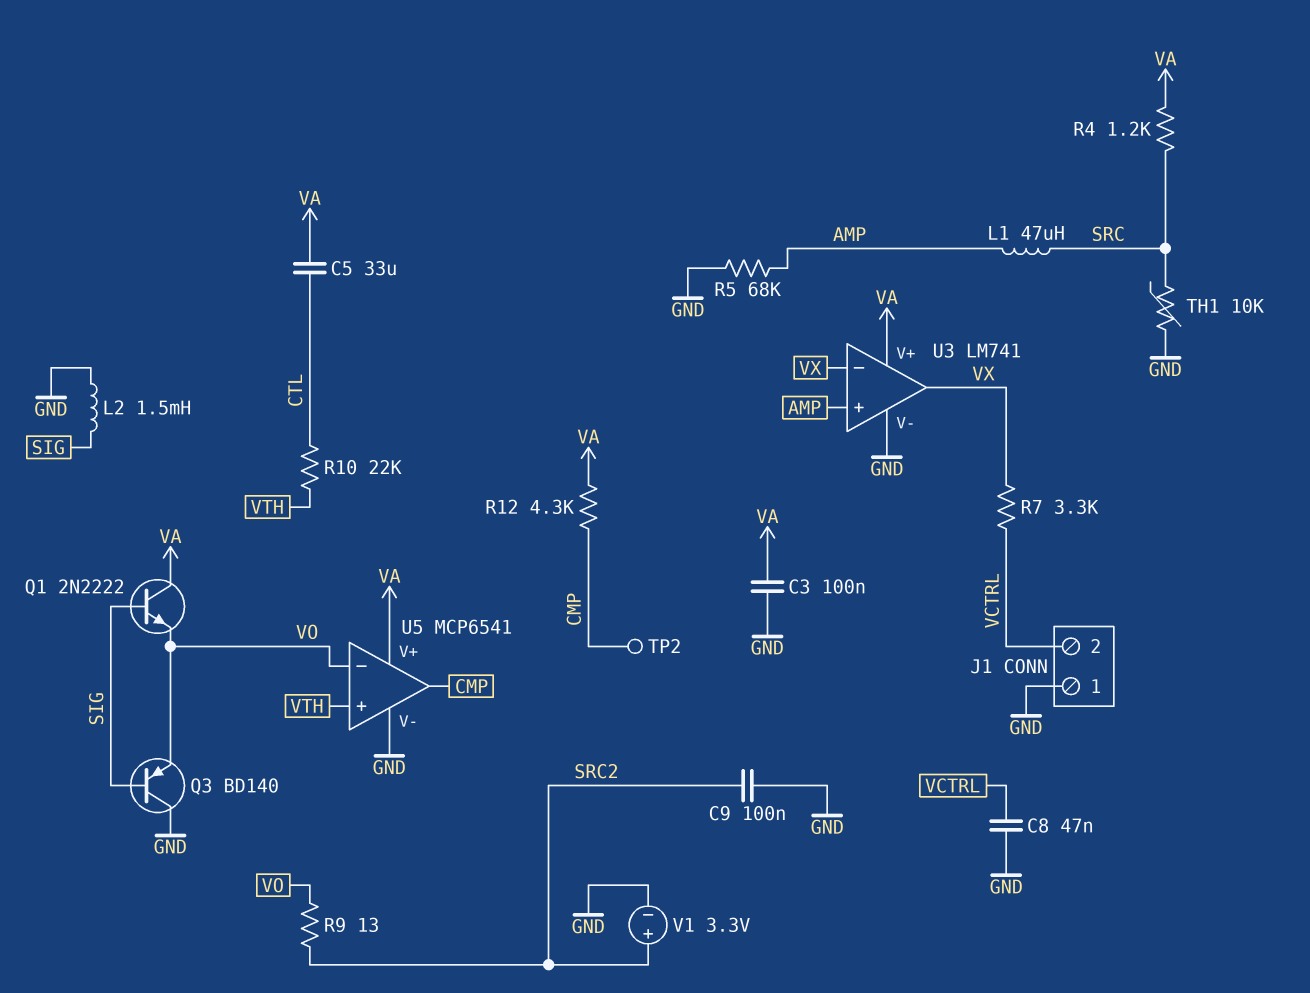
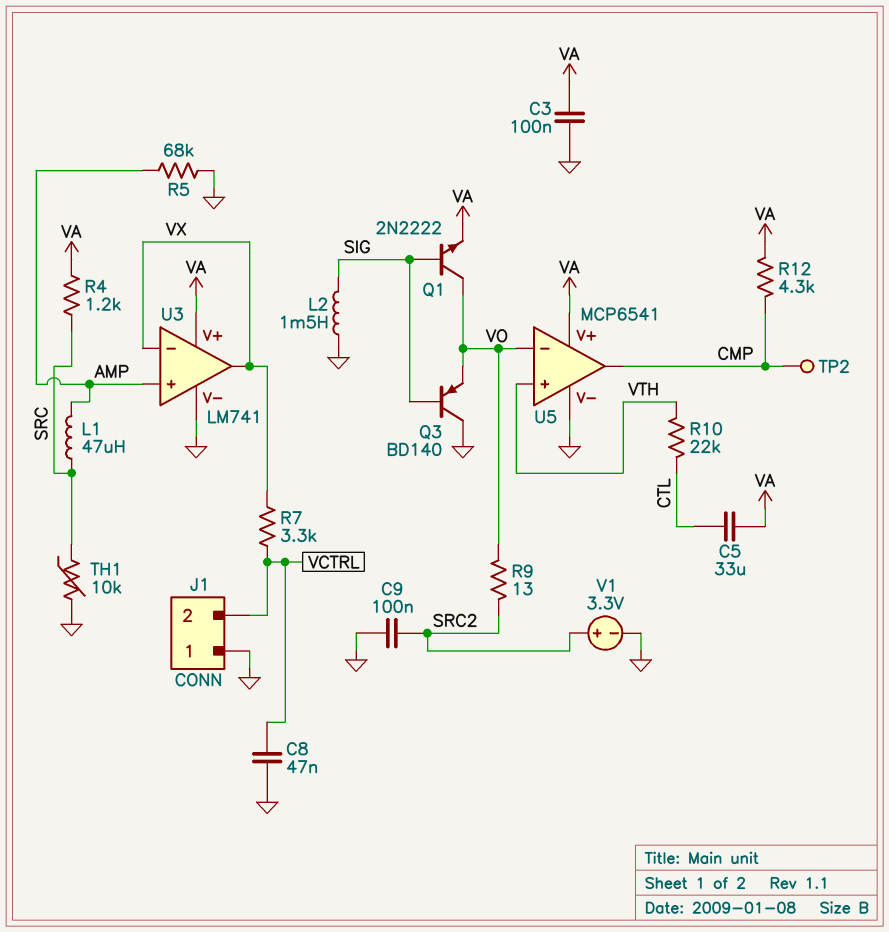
Q1: NPN 2N2222 (B SIG, C VA, E VO) -> NPN 2N2222 (B SIG, C VO, E VA)

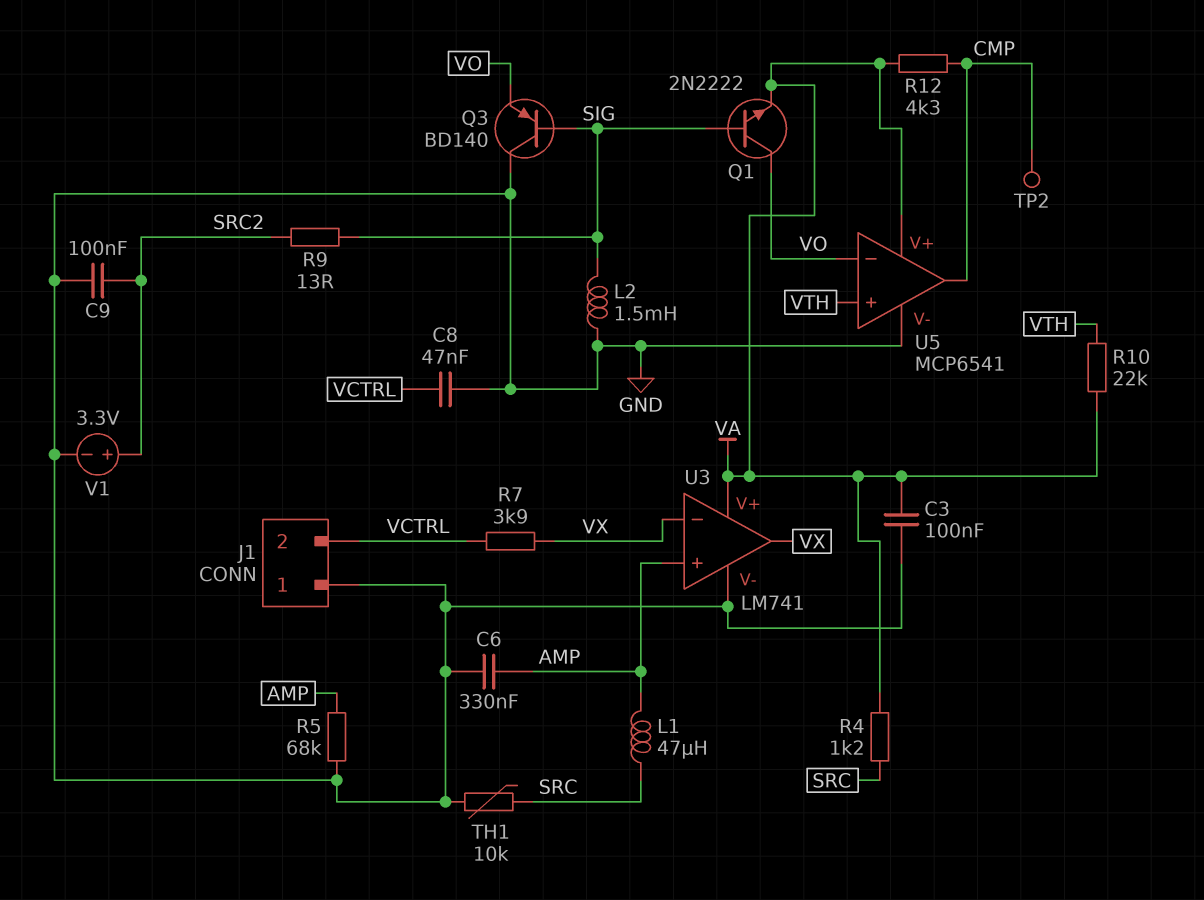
C5: 33uF (CTL, VA) -> none
C6: none -> 330nF (AMP, GND)
R7: 3.3k (VCTRL, VX) -> 3.9k (VCTRL, VX)
R9: 13 (SRC2, VO) -> 13 (SIG, SRC2)
R10: 22k (CTL, VTH) -> 22k (VA, VTH)

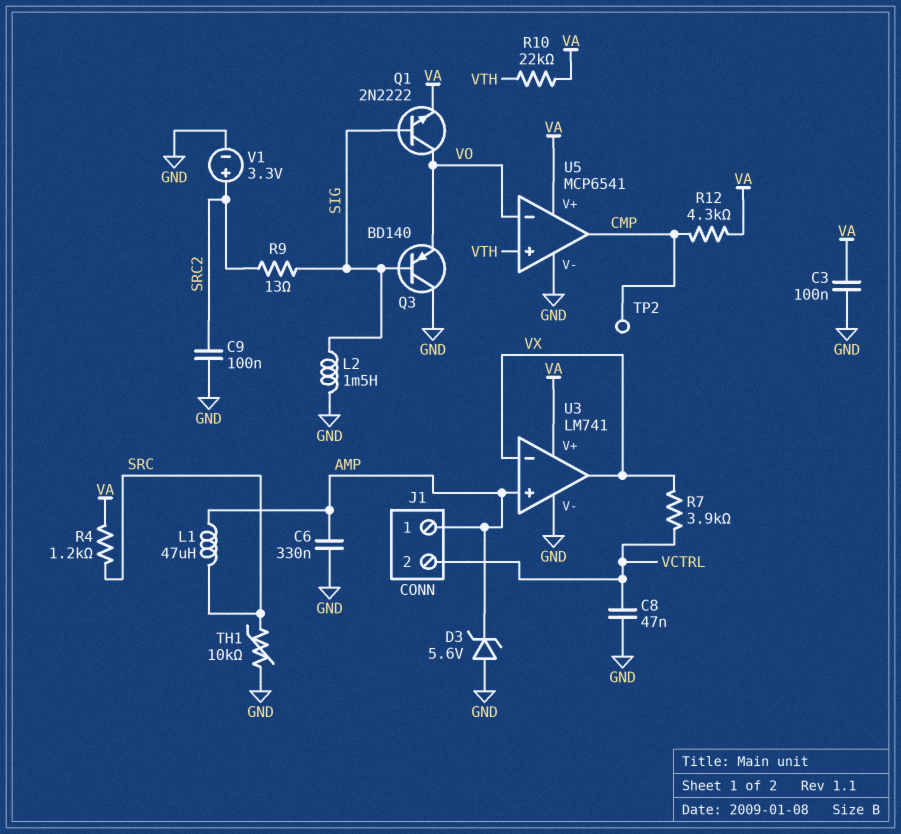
D3: none -> zener 5.6V (A GND, K AMP)
J1 pin 1: GND -> AMP
R5: 68k (AMP, GND) -> none

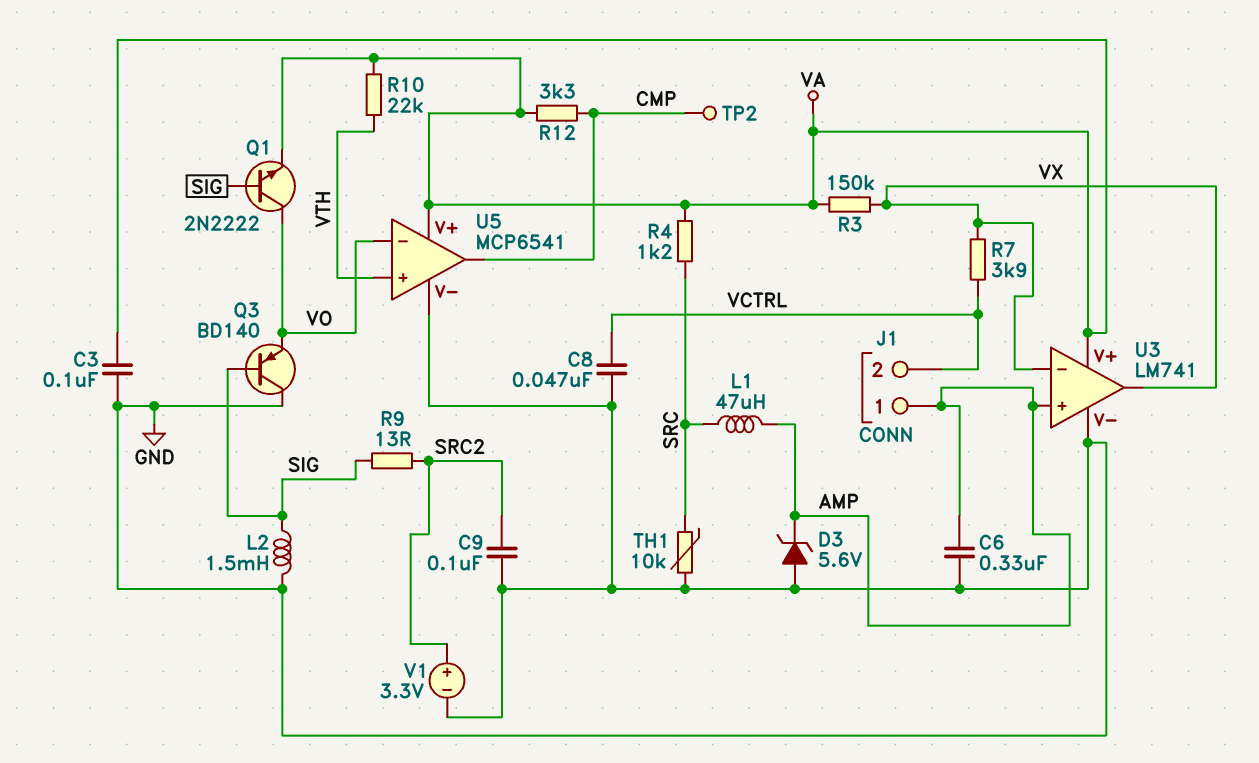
R3: none -> 150k (VA, VX)
R12: 4.3k (CMP, VA) -> 3.3k (CMP, VA)

